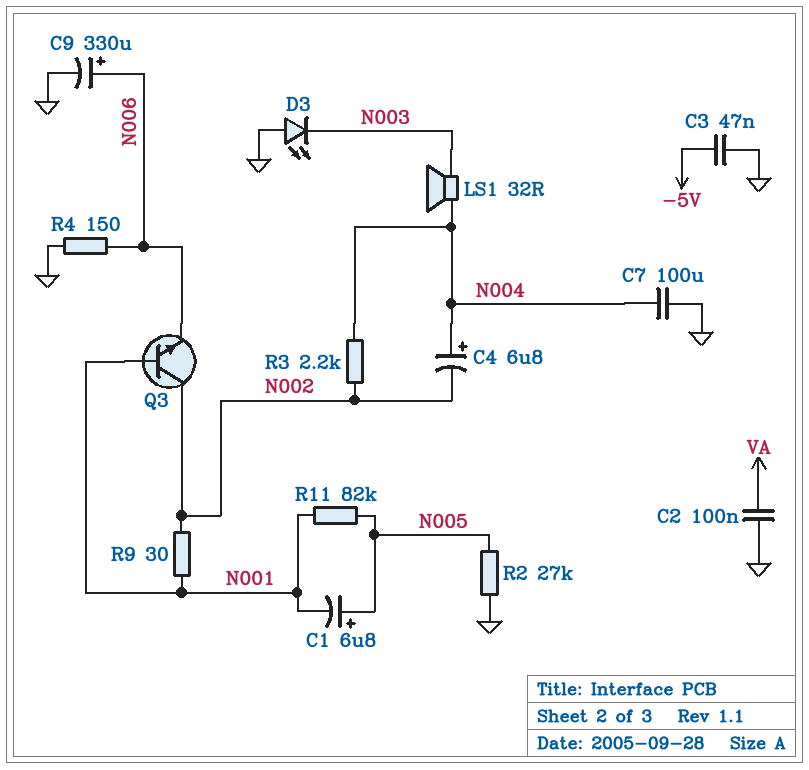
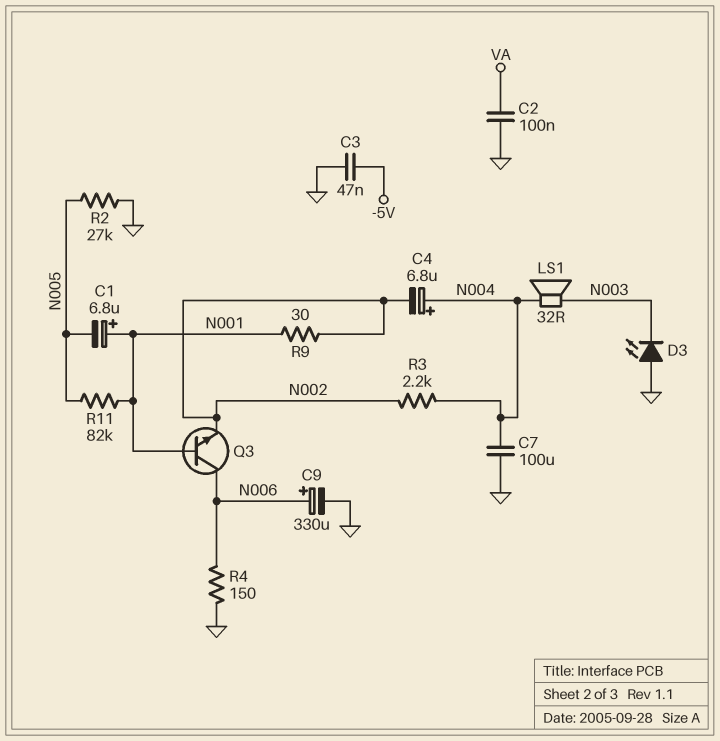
C1: 6.8uF (plus N005, minus N001) -> 6.8uF (plus N001, minus N005)
Q3: NPN (B N001, C N002, E N006) -> NPN (B N001, C N006, E N002)

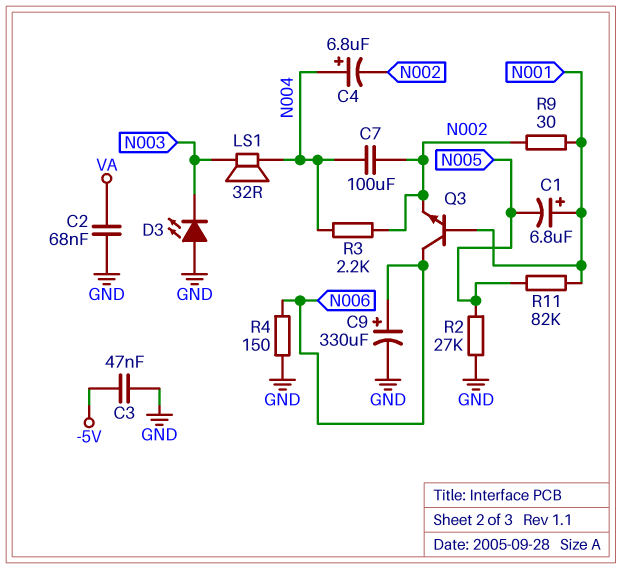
C2: 100nF (GND, VA) -> 68nF (GND, VA)
C7: 100uF (GND, N004) -> 100uF (N002, N004)

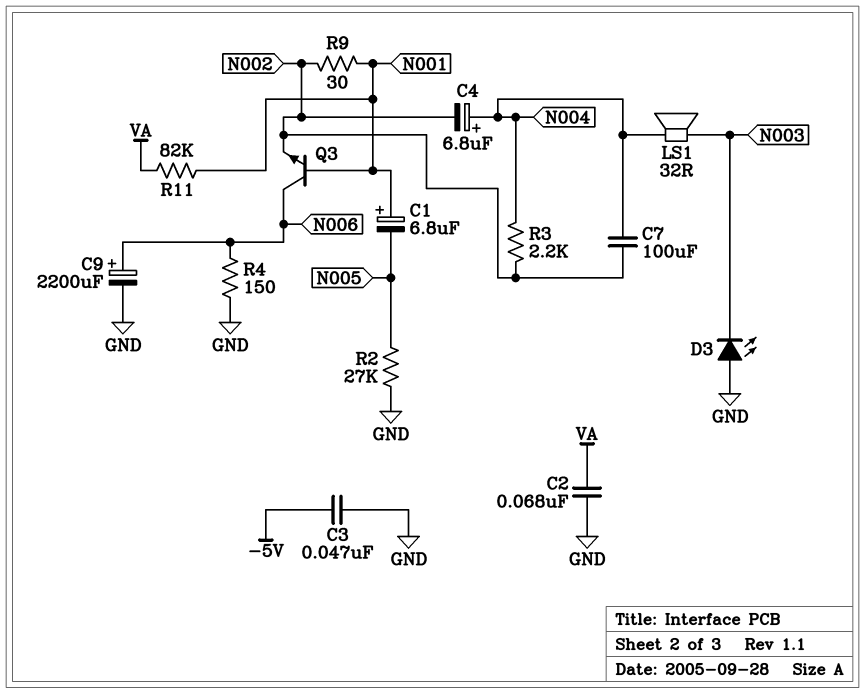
C9: 330uF (plus N006, minus GND) -> 2200uF (plus N006, minus GND)
R11: 82k (N001, N005) -> 82k (N001, VA)

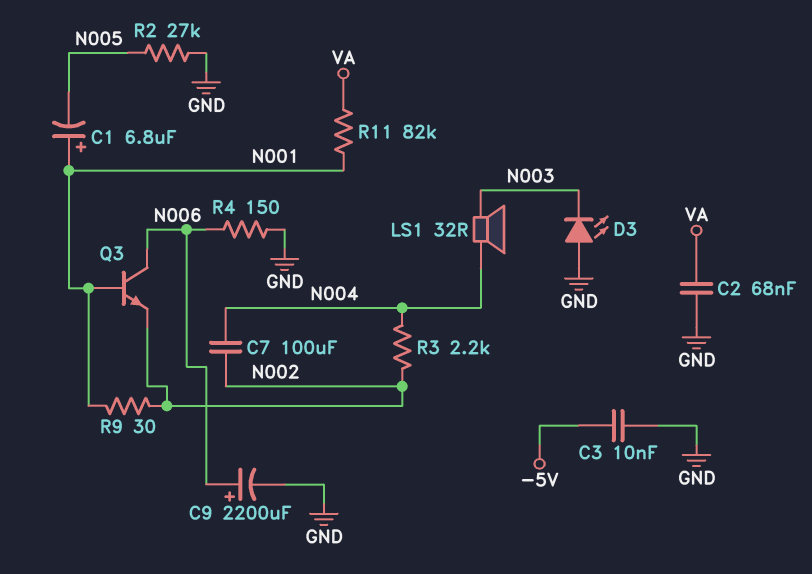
C3: 47nF (-5V, GND) -> 10nF (-5V, GND)
C4: 6.8uF (plus N004, minus N002) -> none

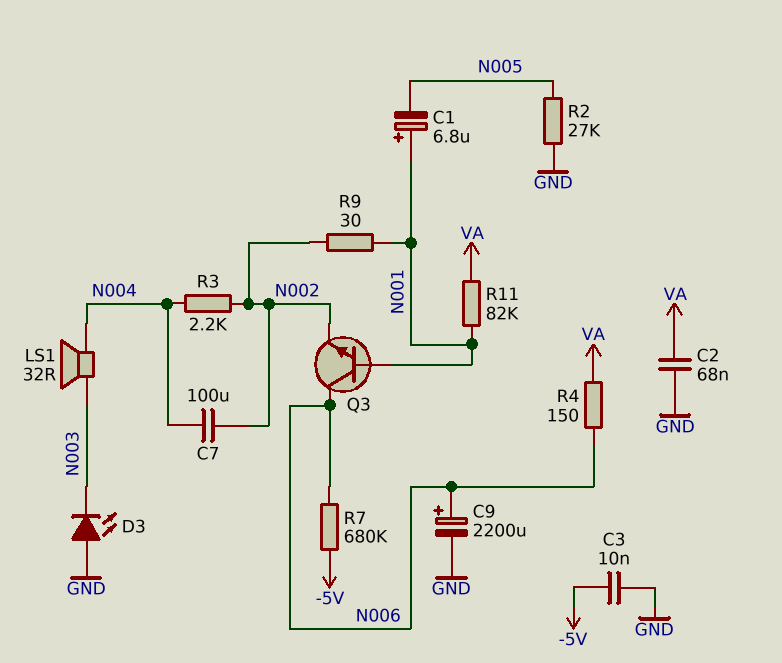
R4: 150 (GND, N006) -> 150 (N006, VA)
R7: none -> 680k (-5V, N006)

